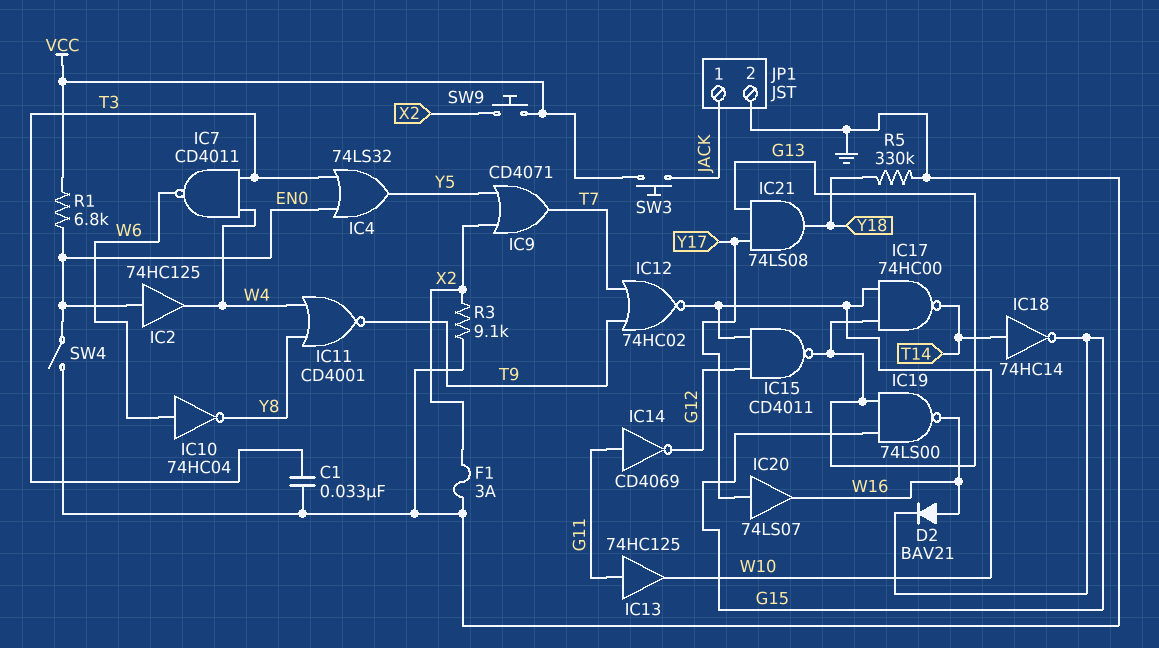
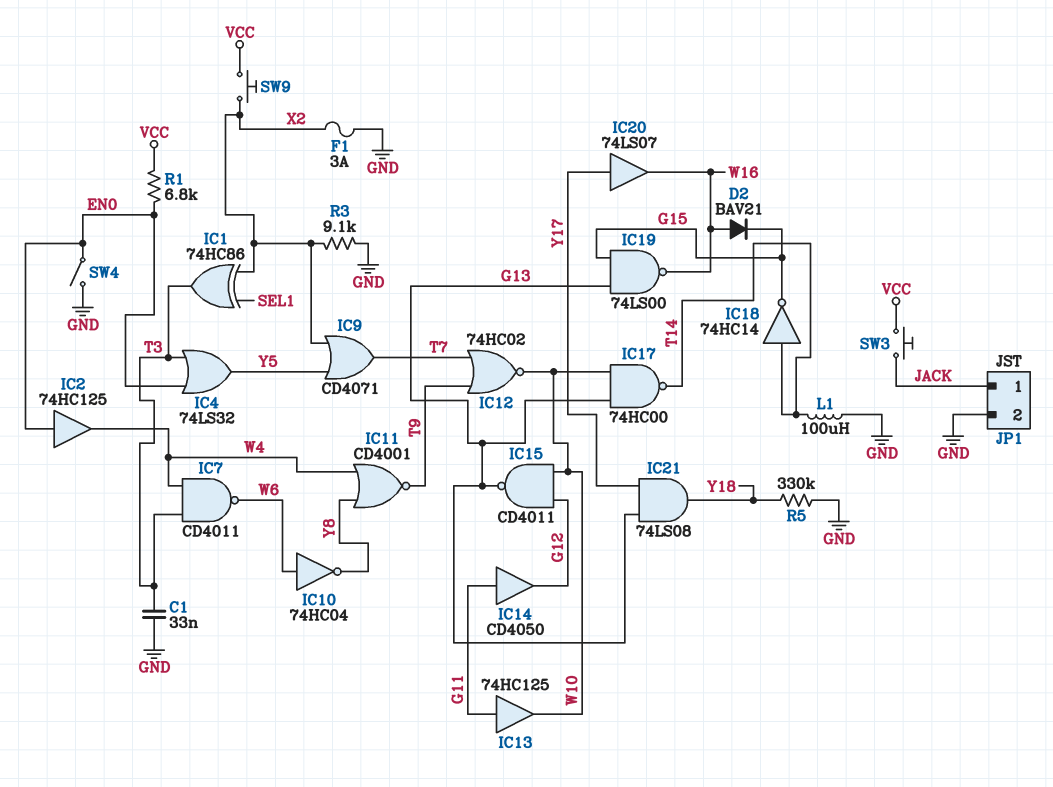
IC1: none -> XOR 74HC86 (in SEL1, in X2, out T3)
IC14: NOT CD4069 (in G11, out G12) -> buffer CD4050 (in G11, out G12)
L1: none -> 100uH (GND, T14)

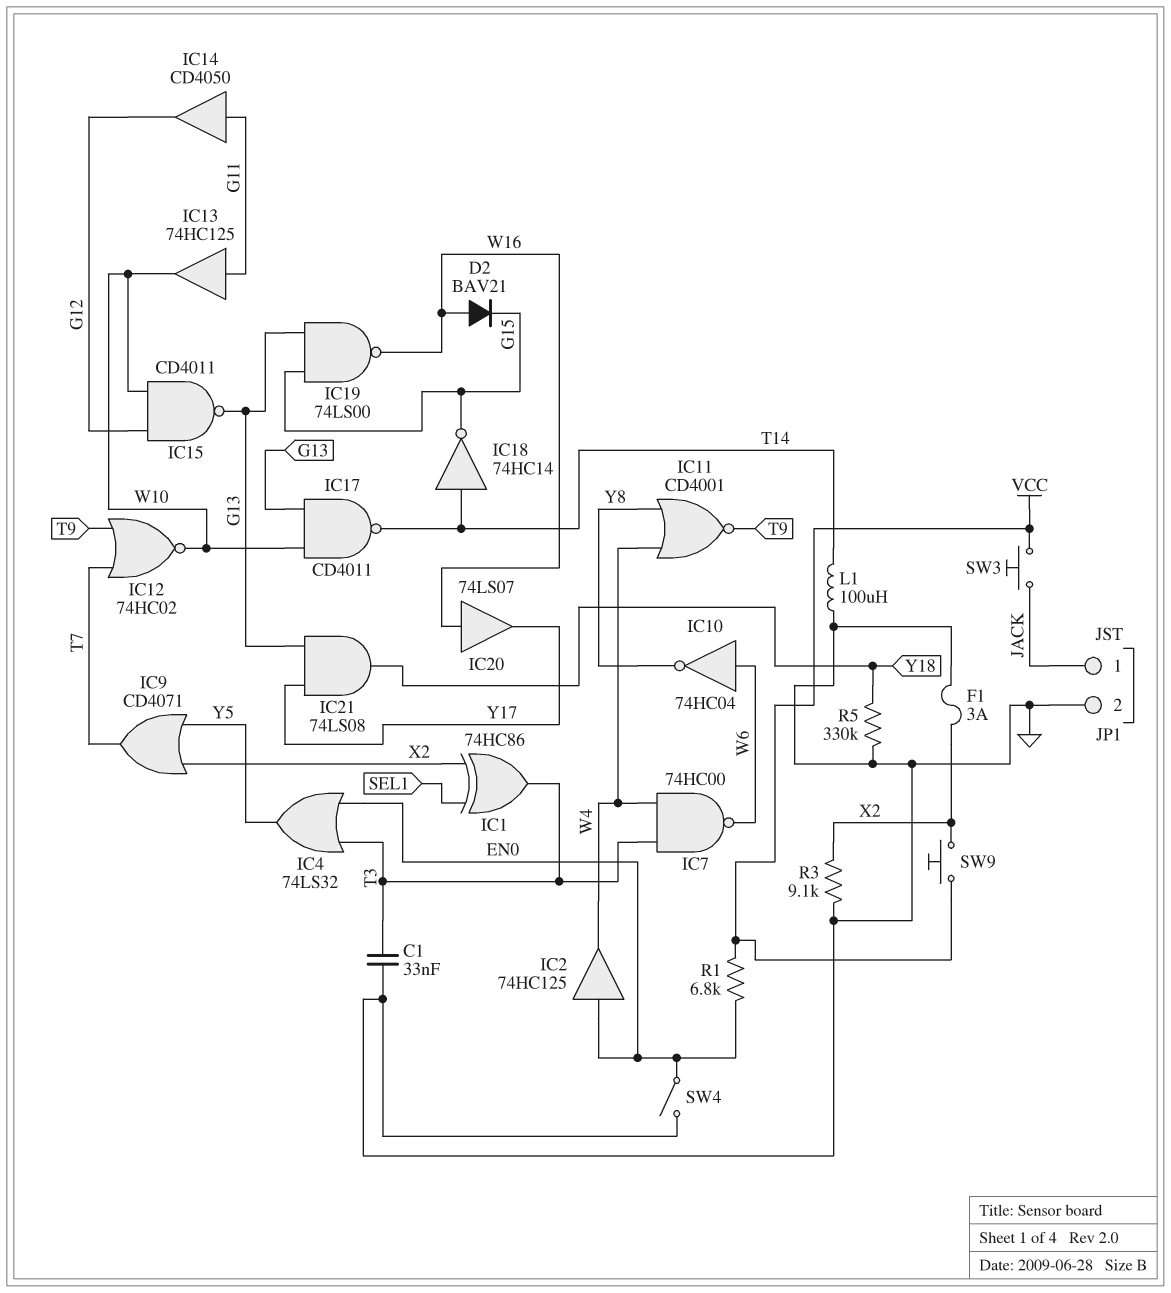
IC7: NAND CD4011 (in T3, in W4, out W6) -> NAND 74HC00 (in T3, in W4, out W6)
IC17: NAND 74HC00 (in G13, in W10, out T14) -> NAND CD4011 (in G13, in W10, out T14)
IC20: buffer 74LS07 (in Y17, out W16) -> buffer 74LS07 (in W16, out Y17)

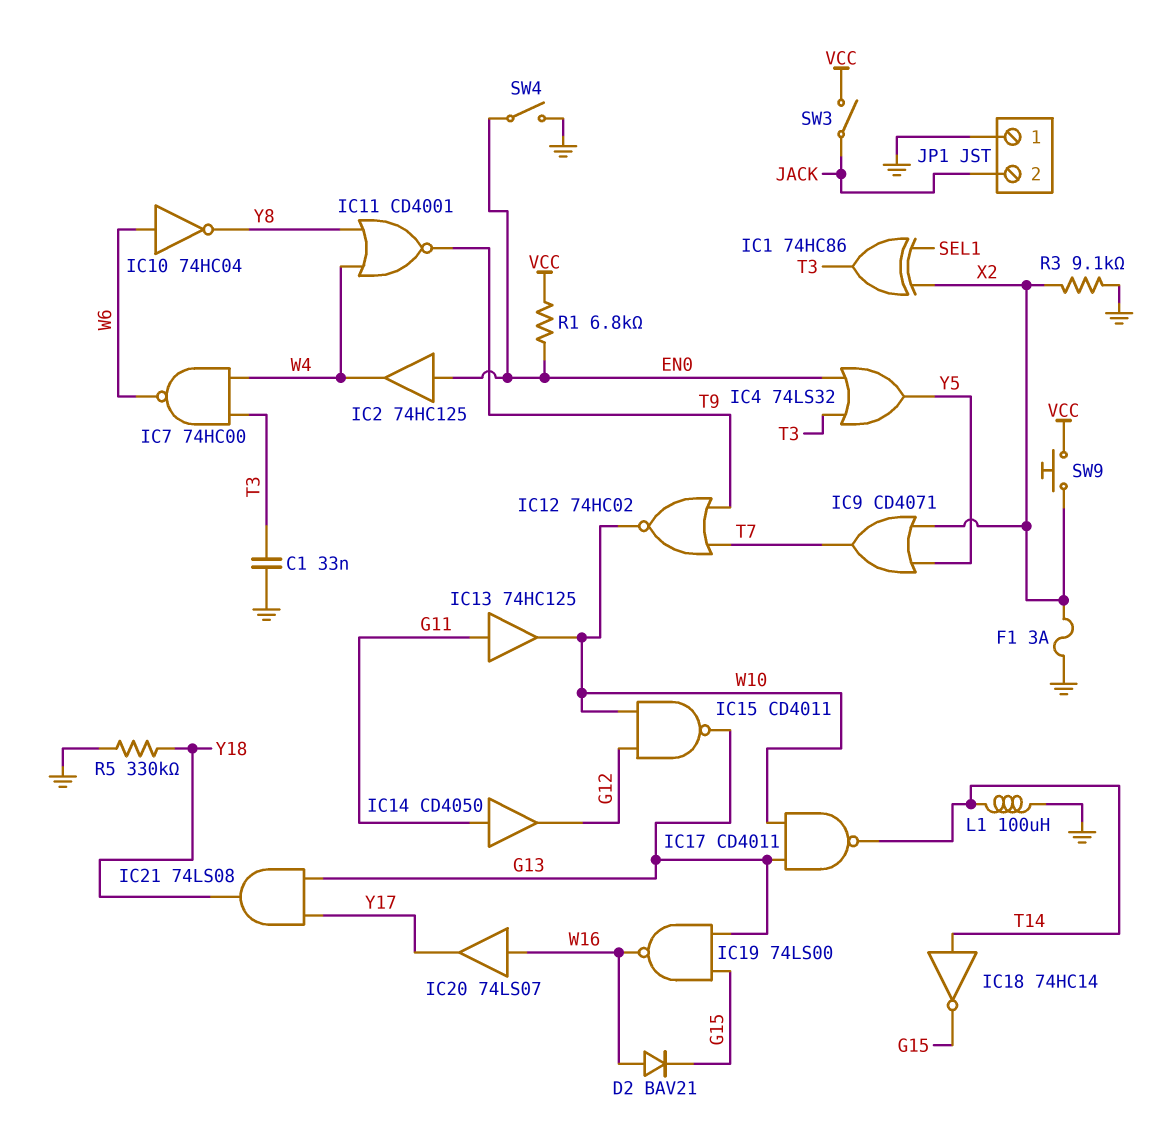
JP1 pin 1: JACK -> GND
JP1 pin 2: GND -> JACK
SW3: button (JACK, VCC) -> switch (JACK, VCC)

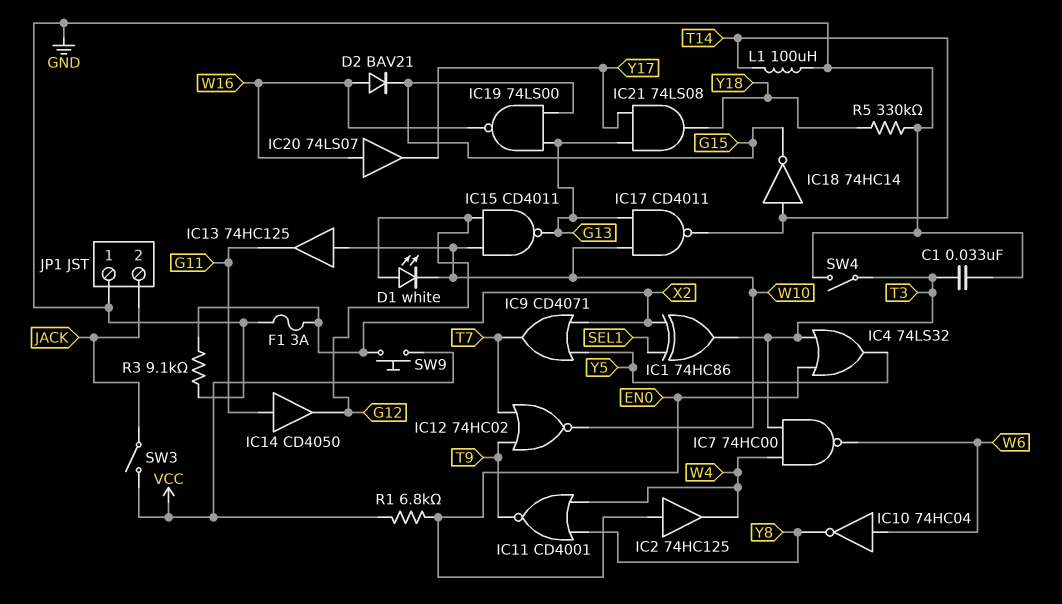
D1: none -> LED white (A G12, K W10)
IC13: buffer 74HC125 (in G11, out W10) -> buffer 74HC125 (in W10, out G11)
SW4: switch (EN0, GND) -> switch (GND, T3)

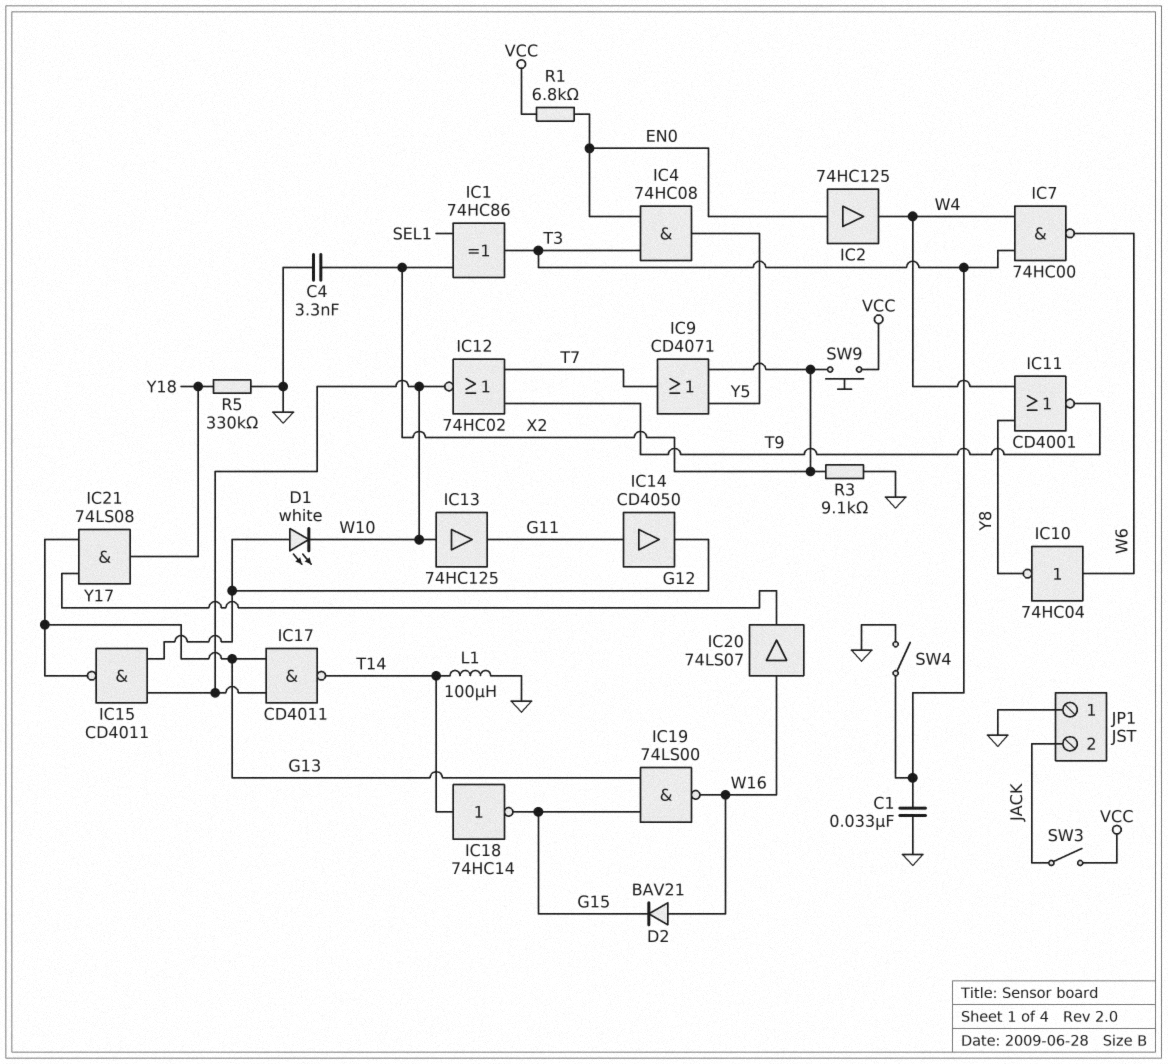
C4: none -> 3.3nF (GND, X2)
F1: 3A (GND, X2) -> none
IC4: OR 74LS32 (in EN0, in T3, out Y5) -> AND 74HC08 (in EN0, in T3, out Y5)

